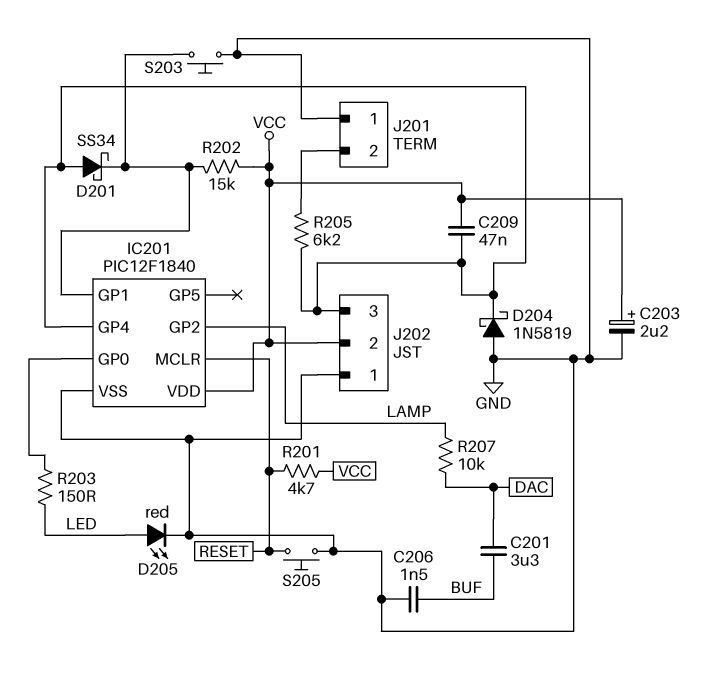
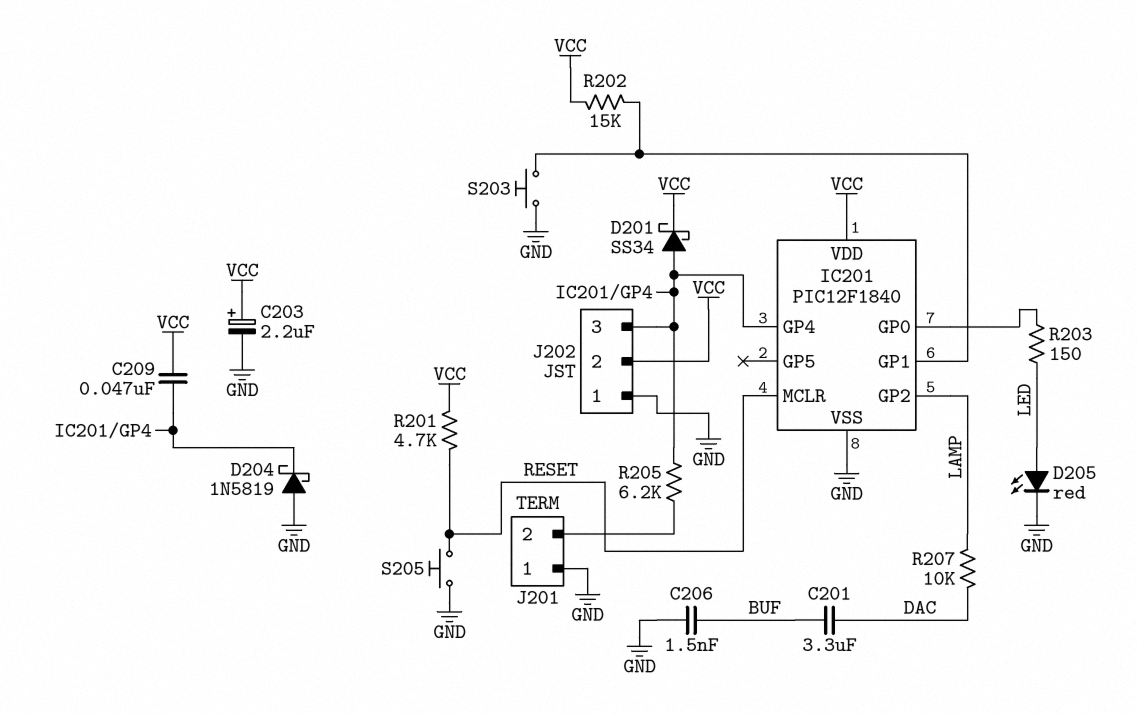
D201: schottky SS34 (A IC201/GP4, K IC201/GP1) -> schottky SS34 (A IC201/GP4, K VCC)

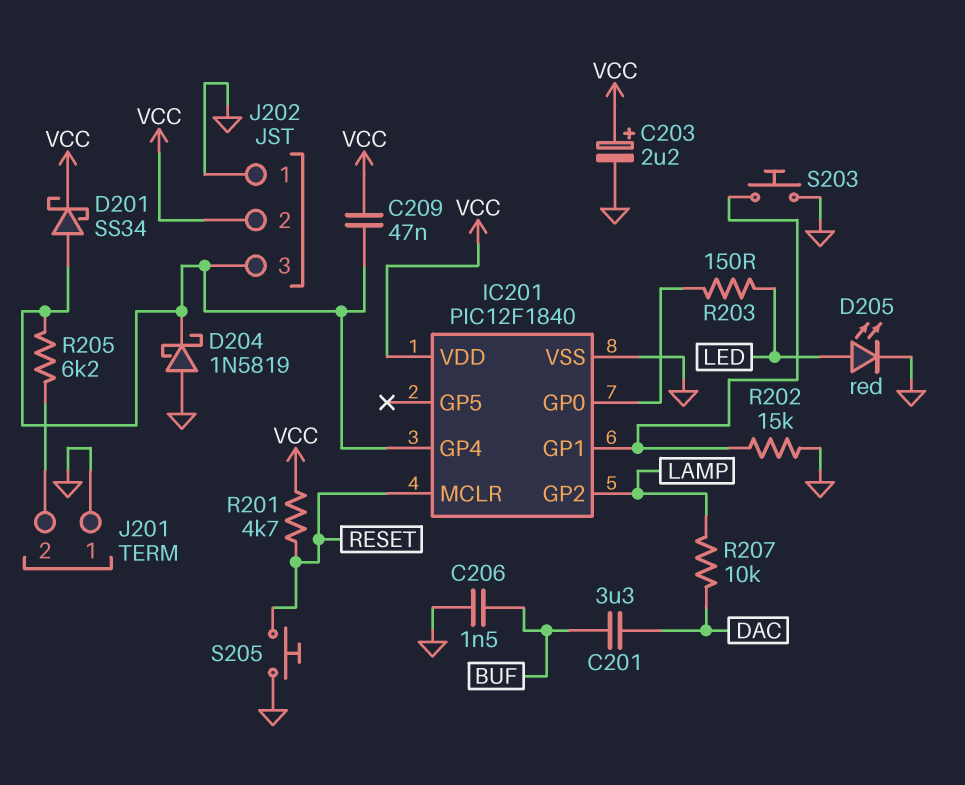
R202: 15k (IC201/GP1, VCC) -> 15k (GND, IC201/GP1)

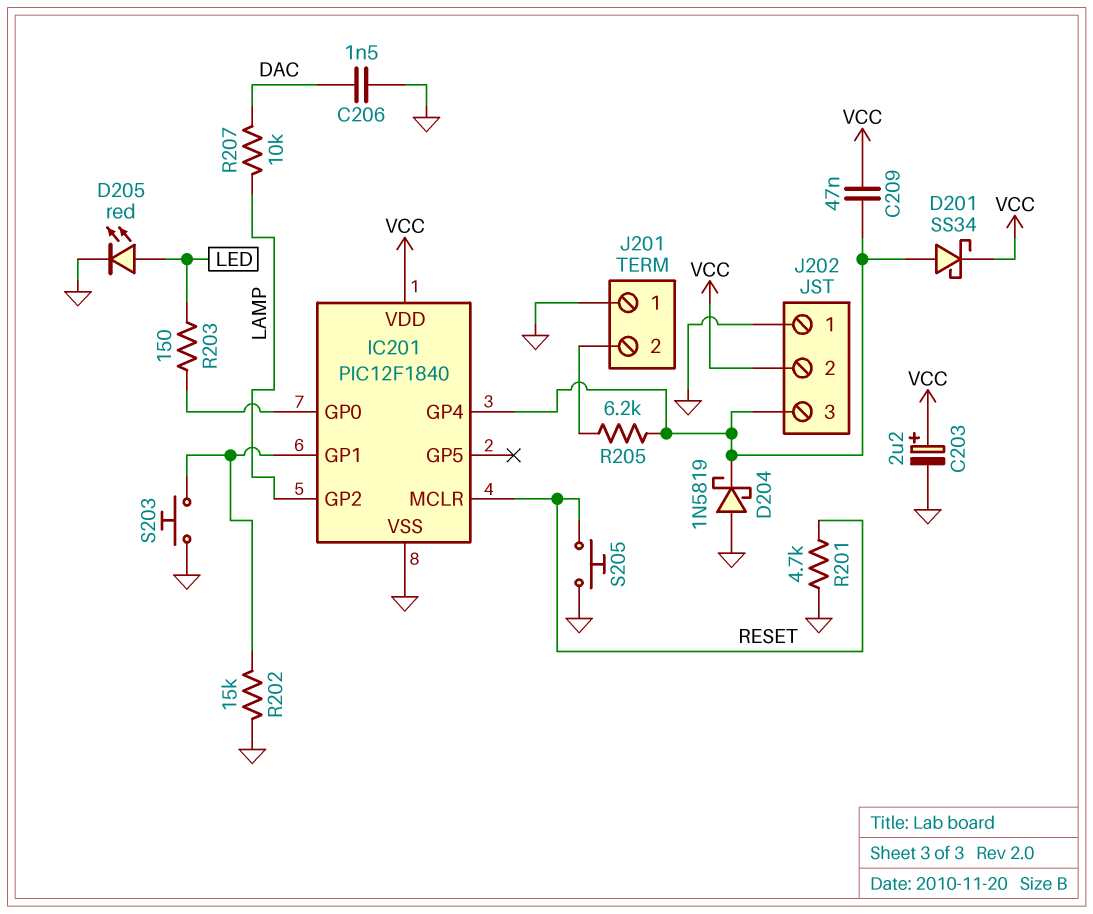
C201: 3.3uF (BUF, DAC) -> none
C206: 1.5nF (BUF, GND) -> 1.5nF (DAC, GND)
R201: 4.7k (RESET, VCC) -> 4.7k (GND, RESET)

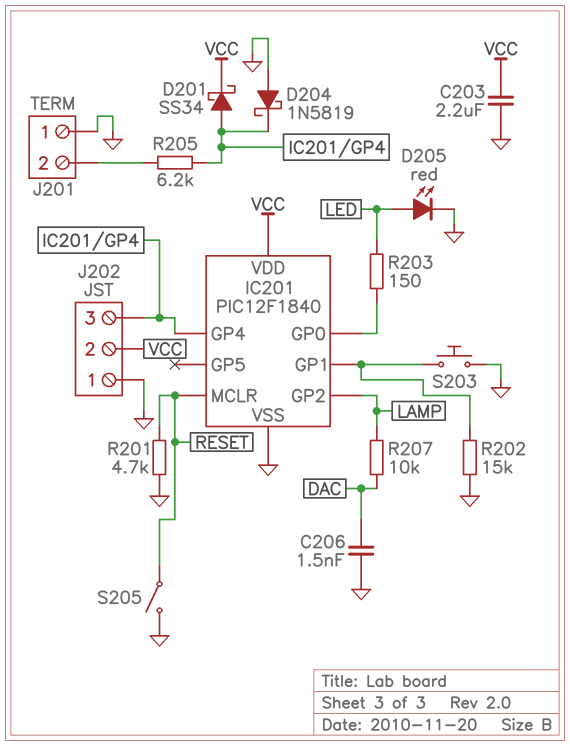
C203: 2.2uF (plus VCC, minus GND) -> 2.2uF (GND, VCC)
C209: 47nF (IC201/GP4, VCC) -> none
S205: button (GND, RESET) -> switch (GND, RESET)

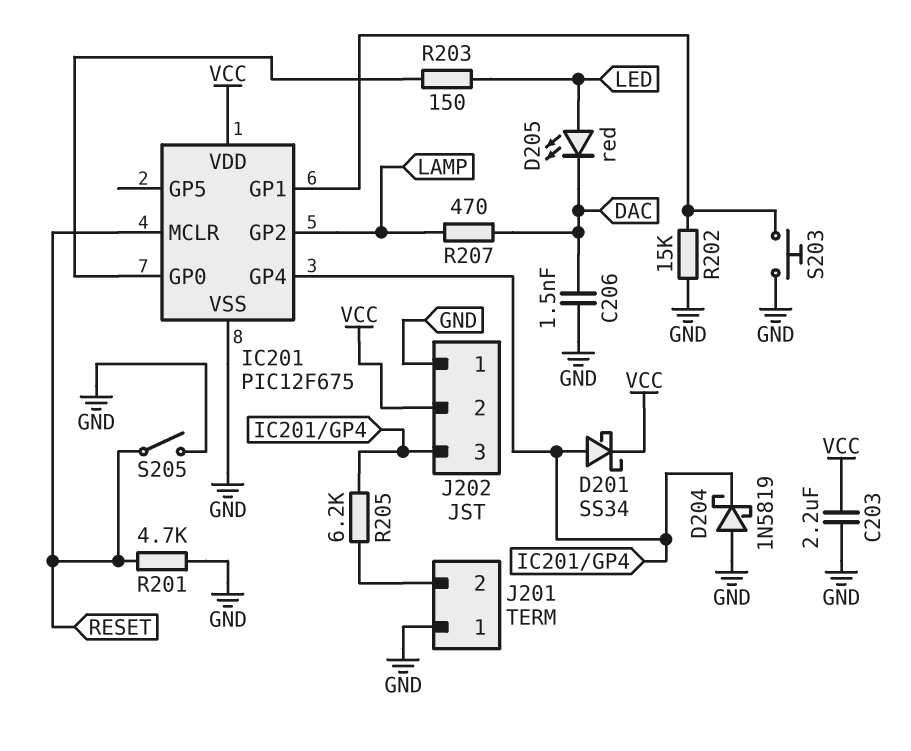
D205: LED red (A LED, K GND) -> LED red (A LED, K DAC)
IC201: PIC12F1840 -> PIC12F675
R207: 10k (DAC, LAMP) -> 470 (DAC, LAMP)

